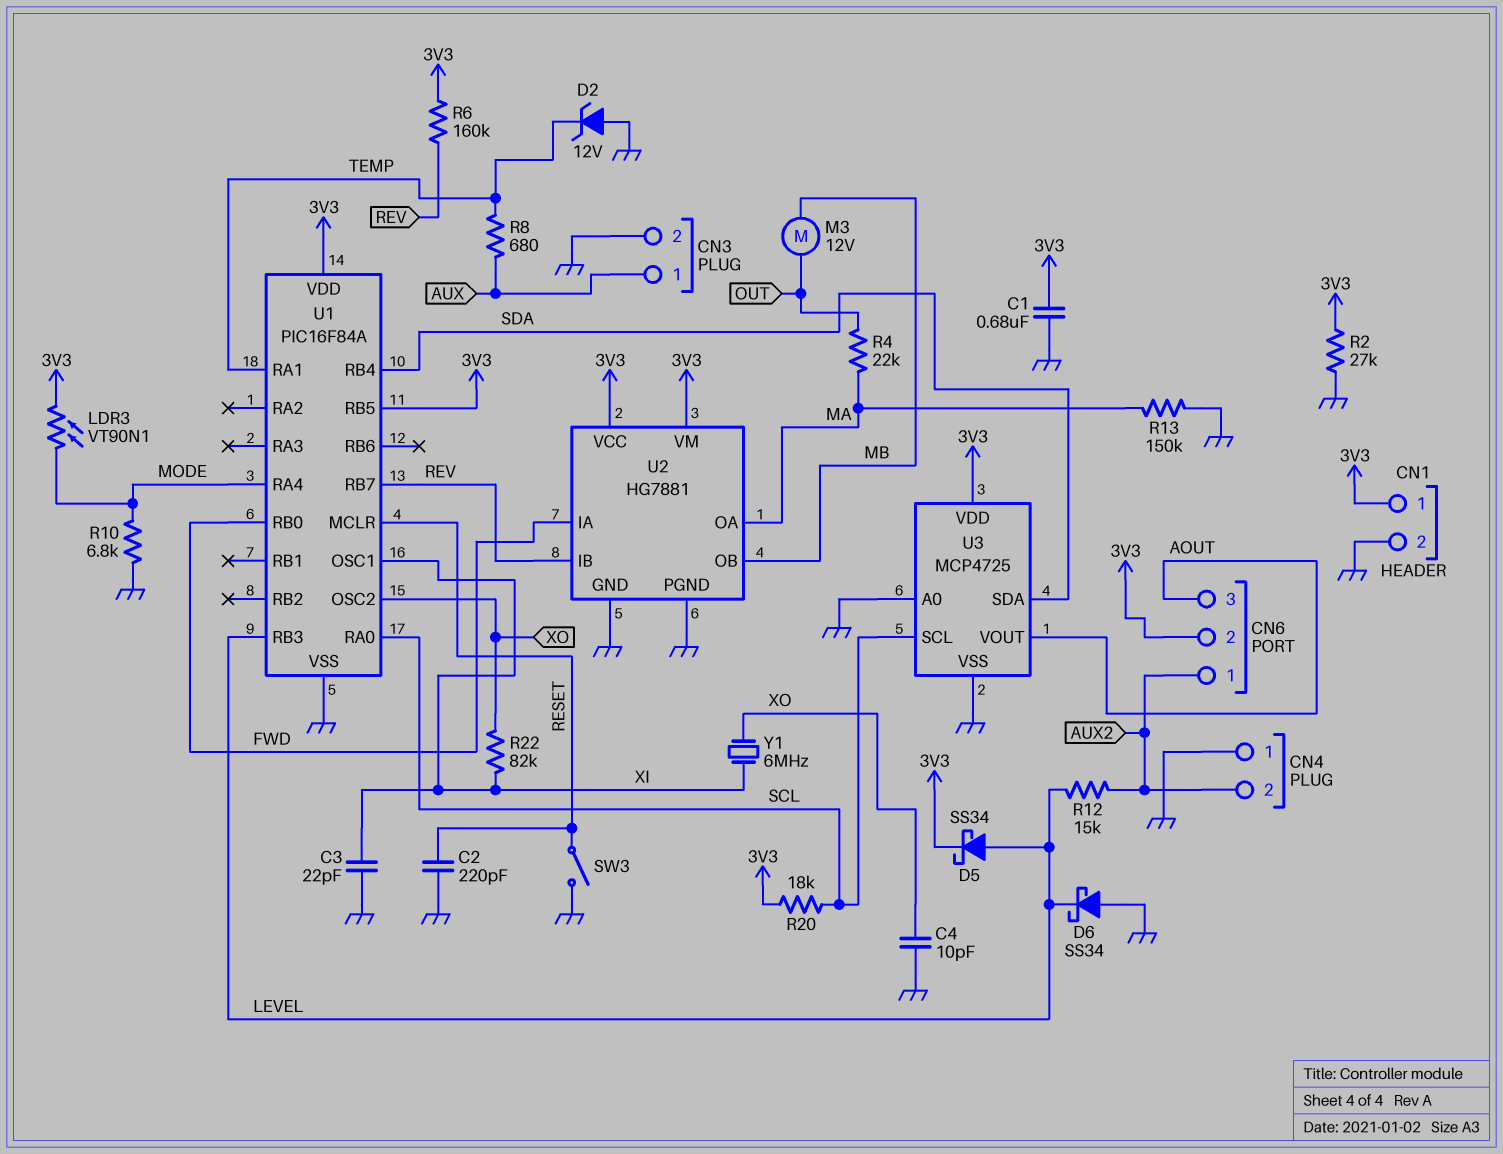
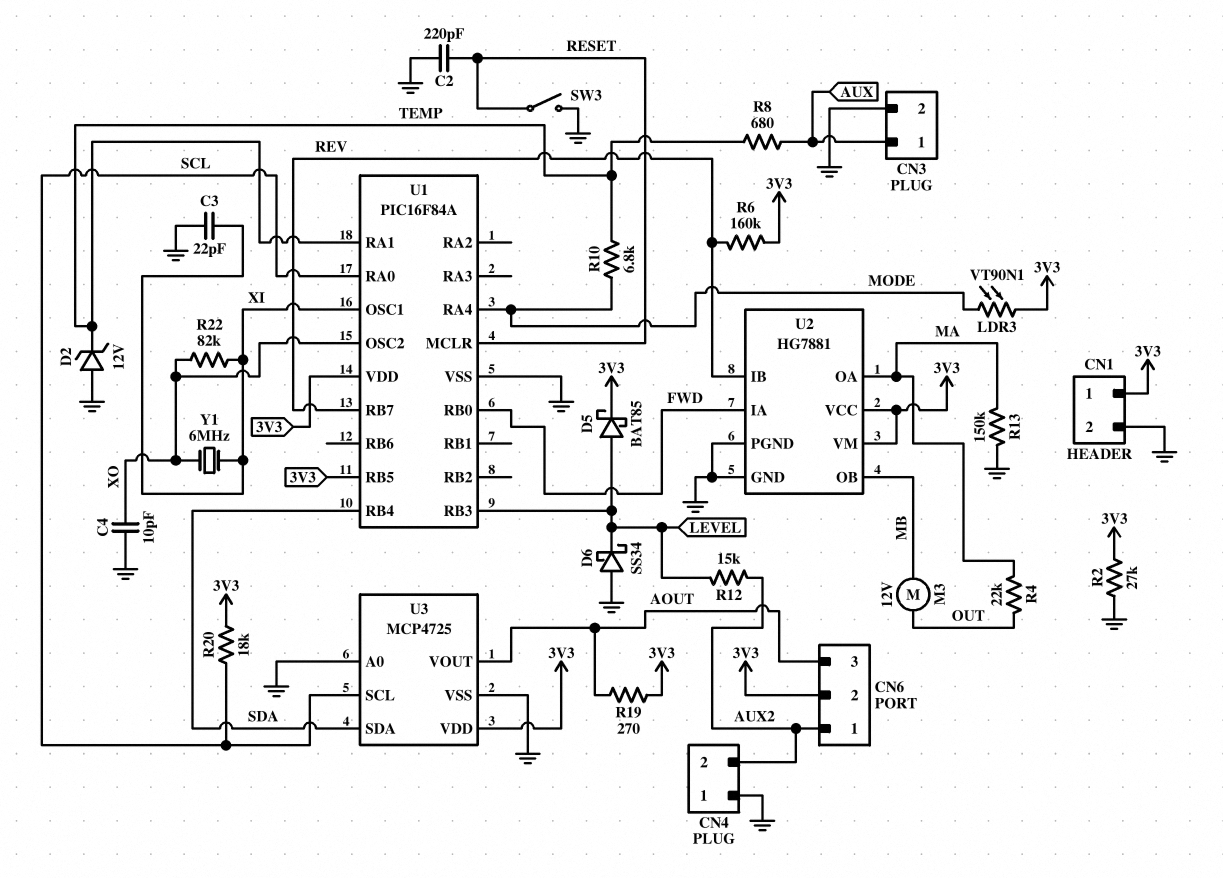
C1: 680nF (3V3, GND) -> none
D5: schottky SS34 (A LEVEL, K 3V3) -> schottky BAT85 (A LEVEL, K 3V3)
R10: 6.8k (GND, MODE) -> 6.8k (MODE, TEMP)
R19: none -> 270 (3V3, AOUT)

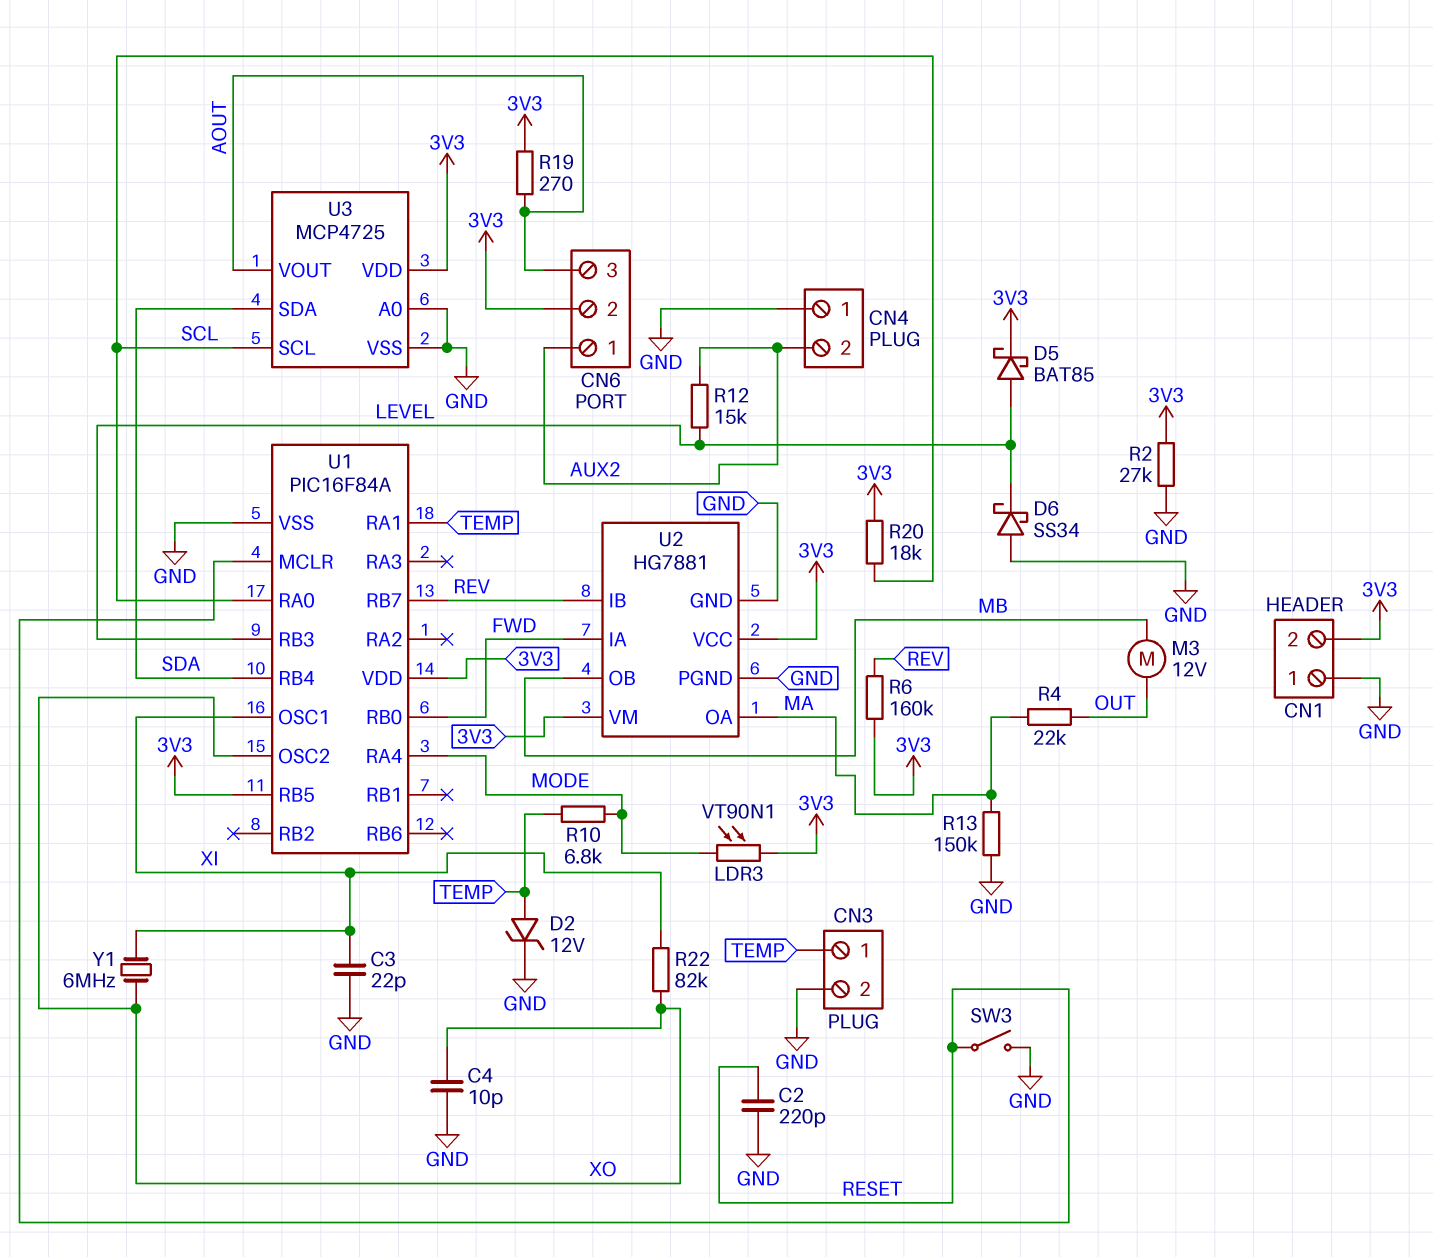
CN1 pin 1: 3V3 -> GND
CN1 pin 2: GND -> 3V3
CN3 pin 1: AUX -> TEMP
D2: zener 12V (A GND, K TEMP) -> zener 12V (A TEMP, K GND)
R8: 680 (AUX, TEMP) -> none

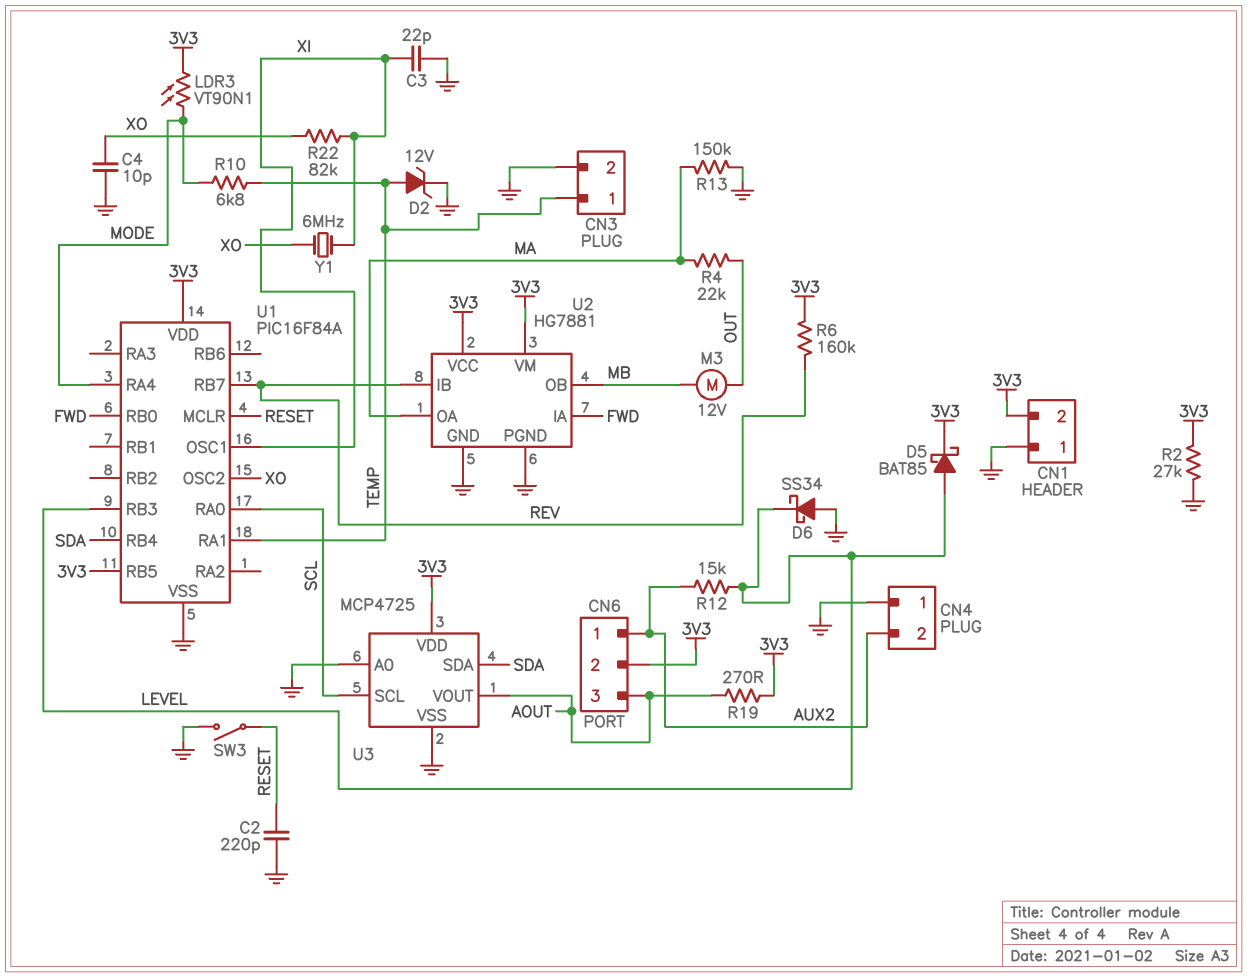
R20: 18k (3V3, SCL) -> none

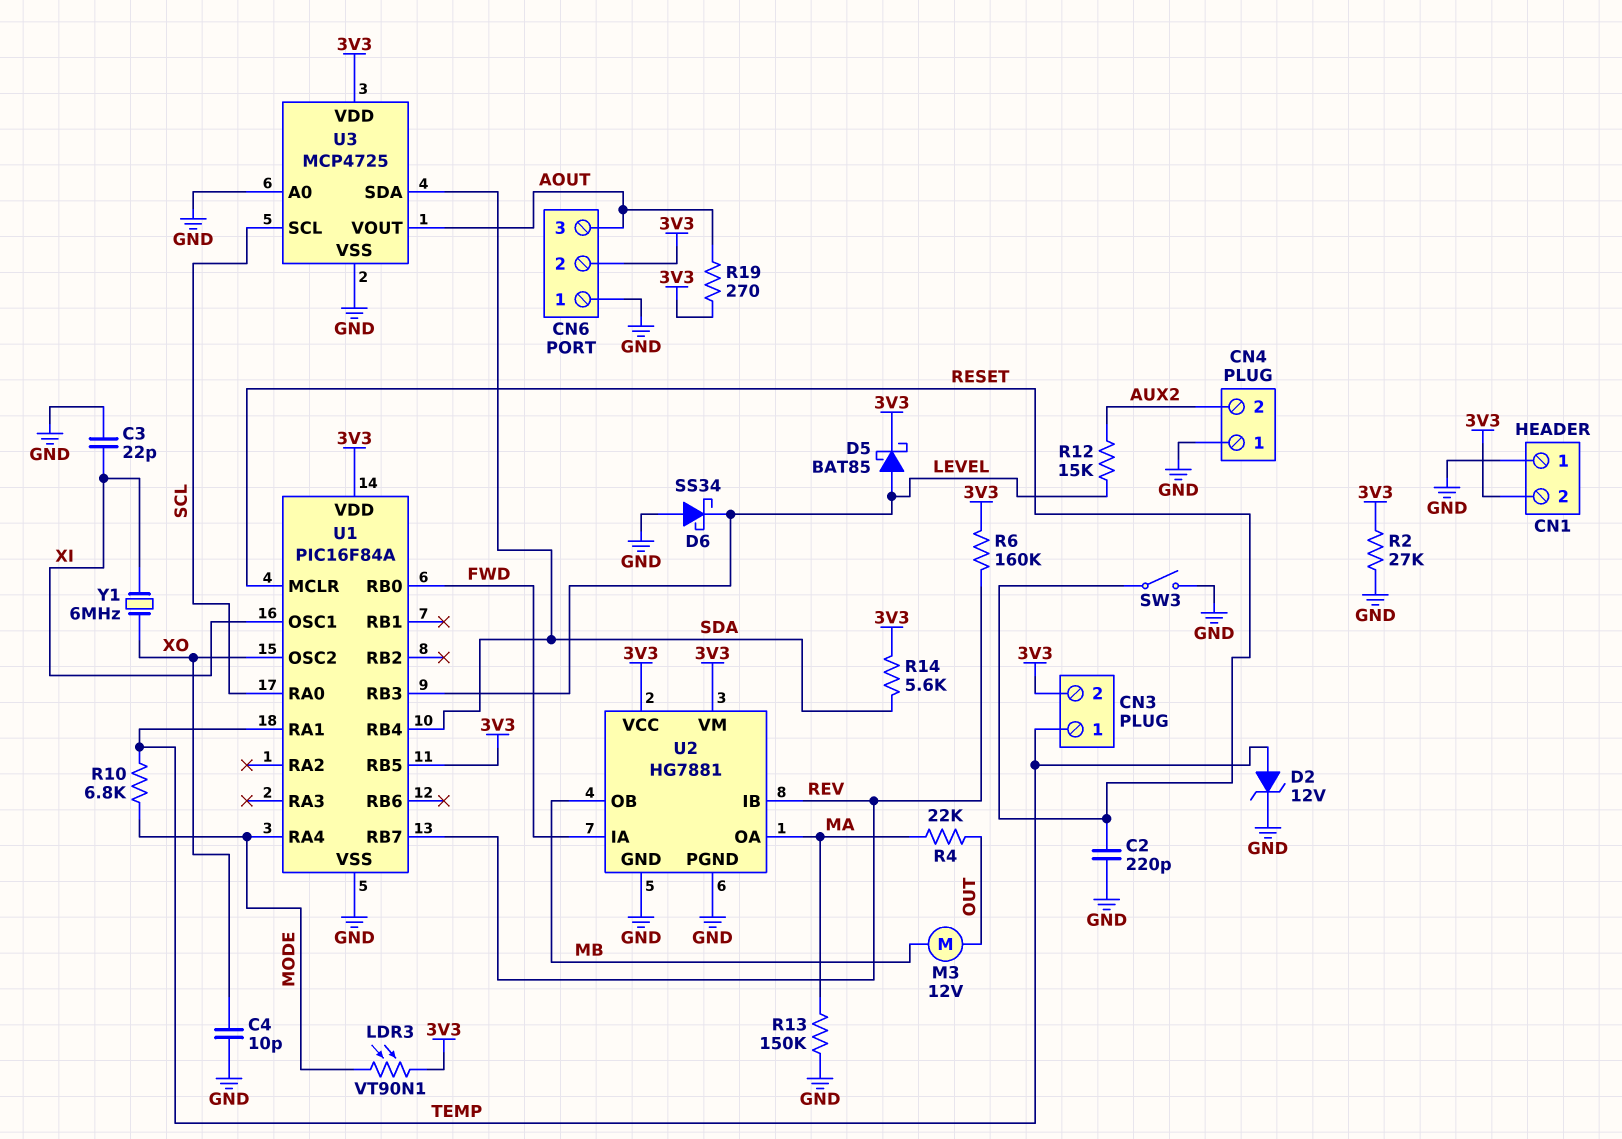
CN3 pin 2: GND -> 3V3
CN6 pin 1: AUX2 -> GND
R14: none -> 5.6k (3V3, SDA)
R22: 82k (XI, XO) -> none

